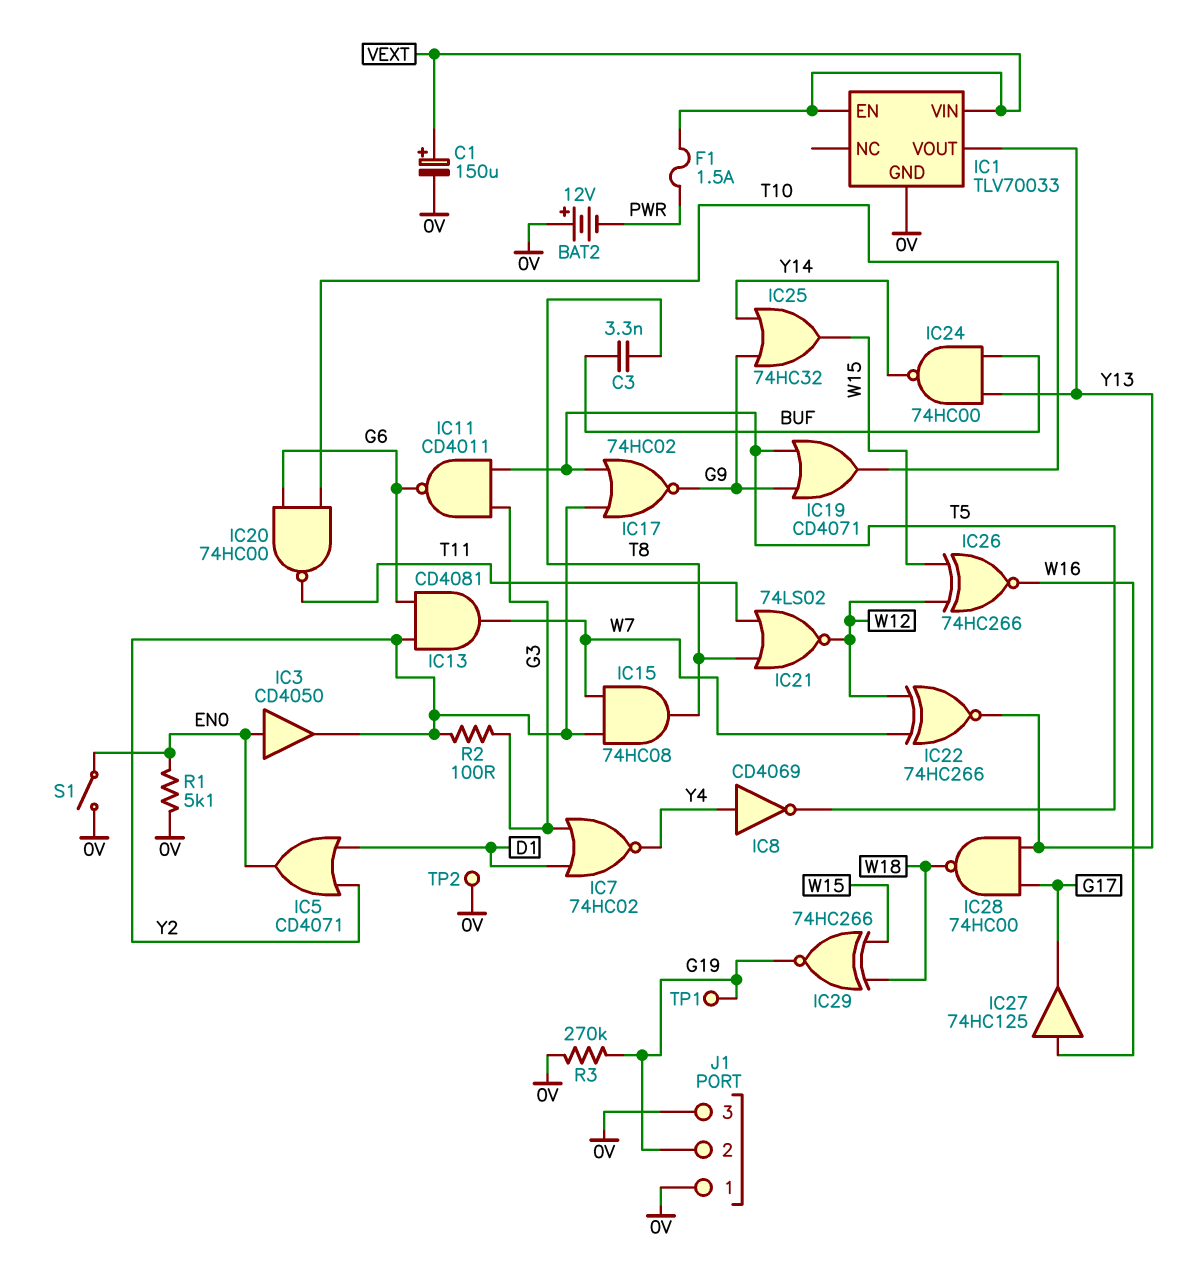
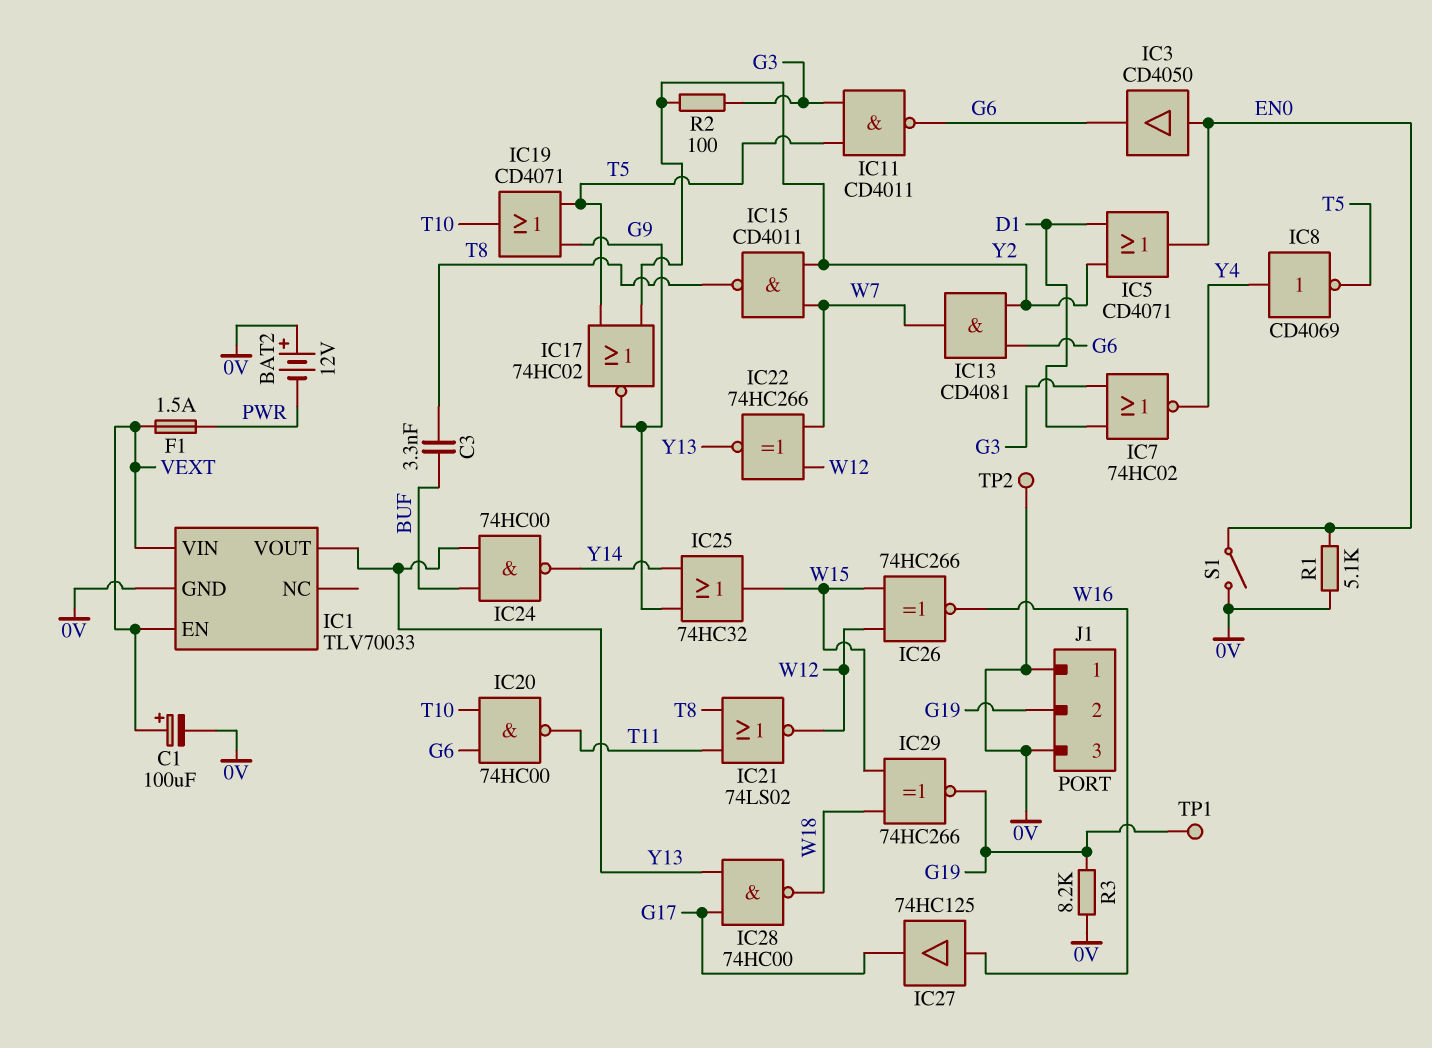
C1: 150uF (plus VEXT, minus 0V) -> 100uF (plus VEXT, minus 0V)
IC3: buffer CD4050 (in EN0, out Y2) -> buffer CD4050 (in EN0, out G6)
IC15: AND 74HC08 (in W7, in Y2, out T8) -> NAND CD4011 (in W7, in Y2, out T8)
R3: 270k (0V, G19) -> 8.2k (0V, G19)

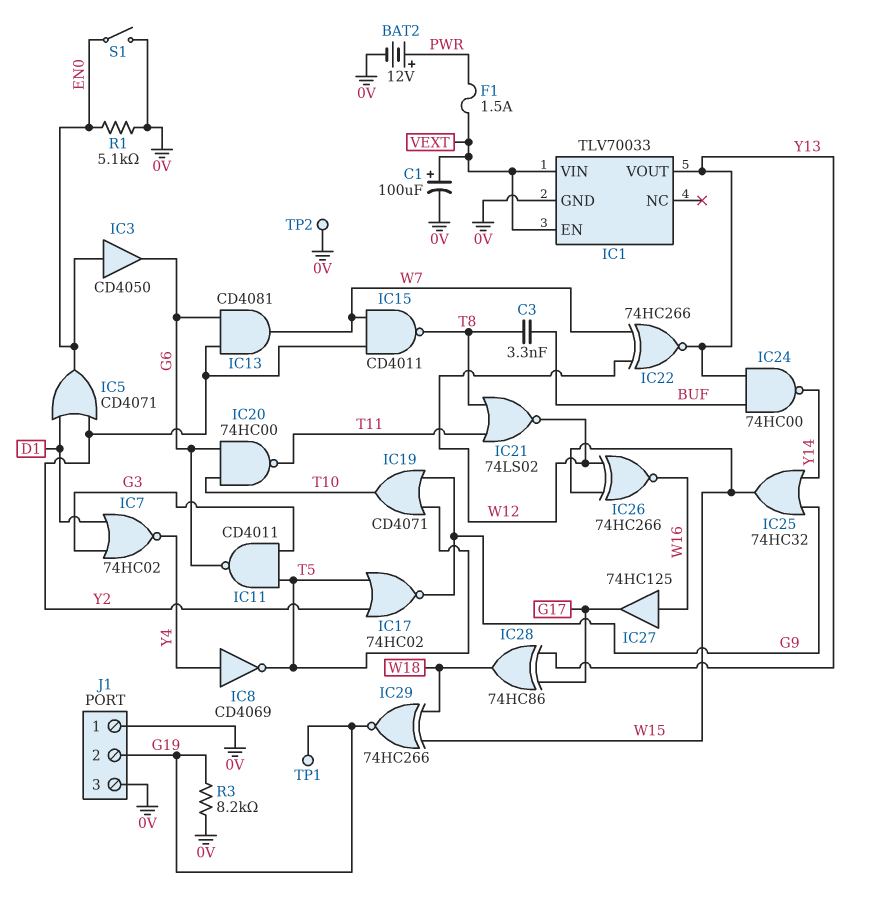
BAT2: 12V (plus 0V, minus PWR) -> 12V (plus PWR, minus 0V)
IC28: NAND 74HC00 (in G17, in Y13, out W18) -> XOR 74HC86 (in G17, in Y13, out W18)
R2: 100 (G3, Y2) -> none

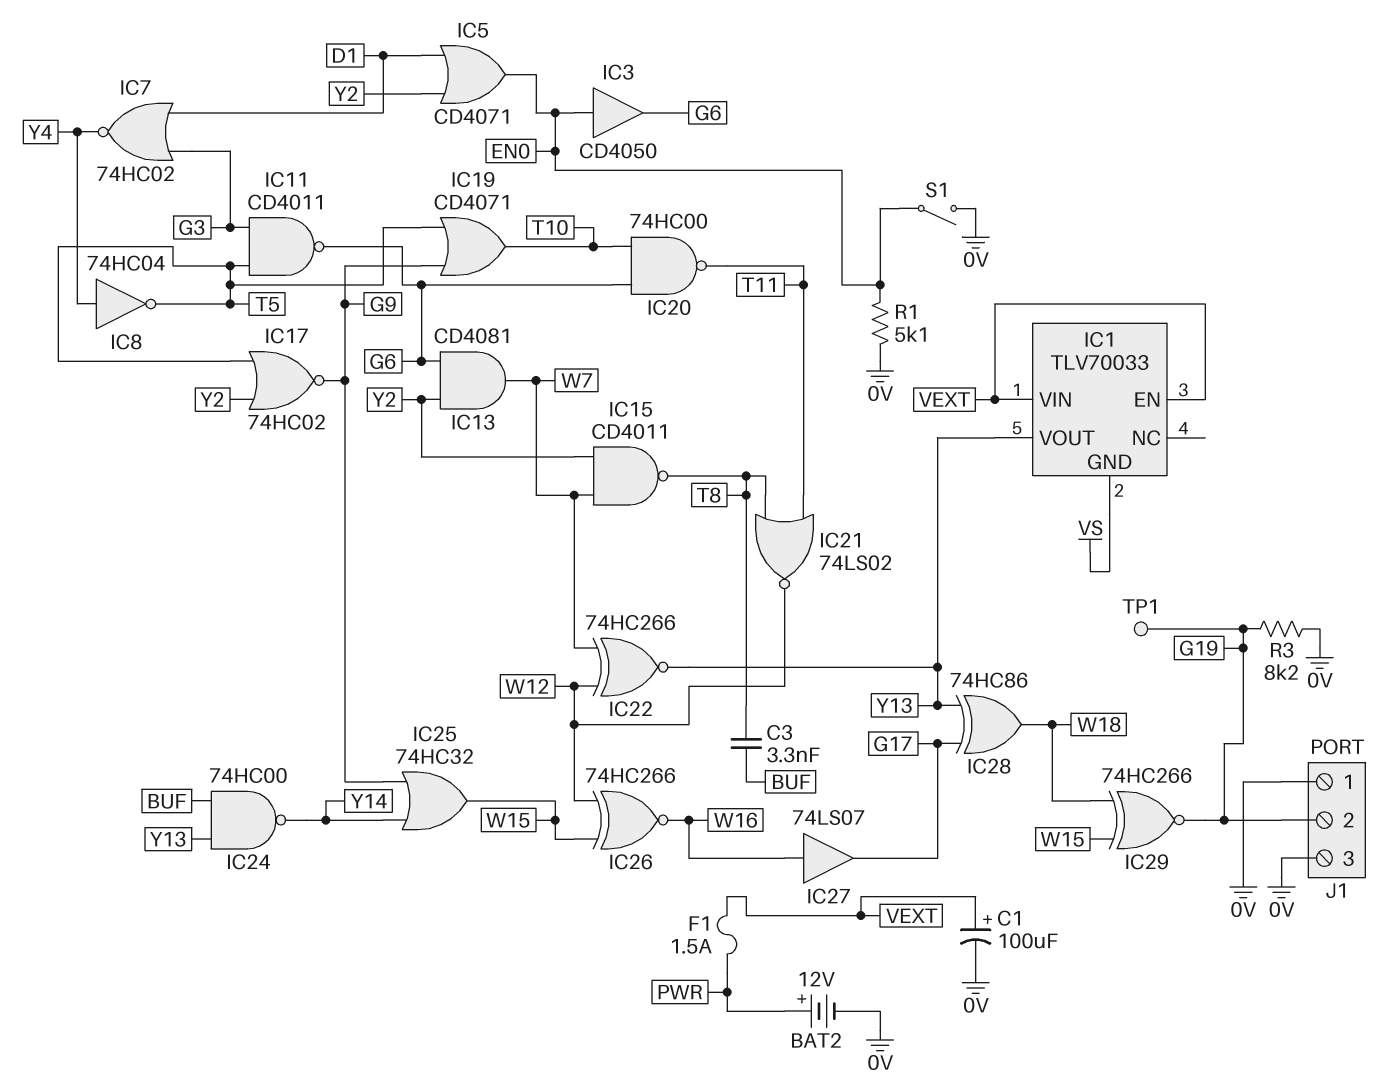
IC1 pin GND: 0V -> VS
IC8: NOT CD4069 (in Y4, out T5) -> NOT 74HC04 (in Y4, out T5)
IC27: buffer 74HC125 (in W16, out G17) -> buffer 74LS07 (in W16, out G17)
TP2: test point (0V) -> none

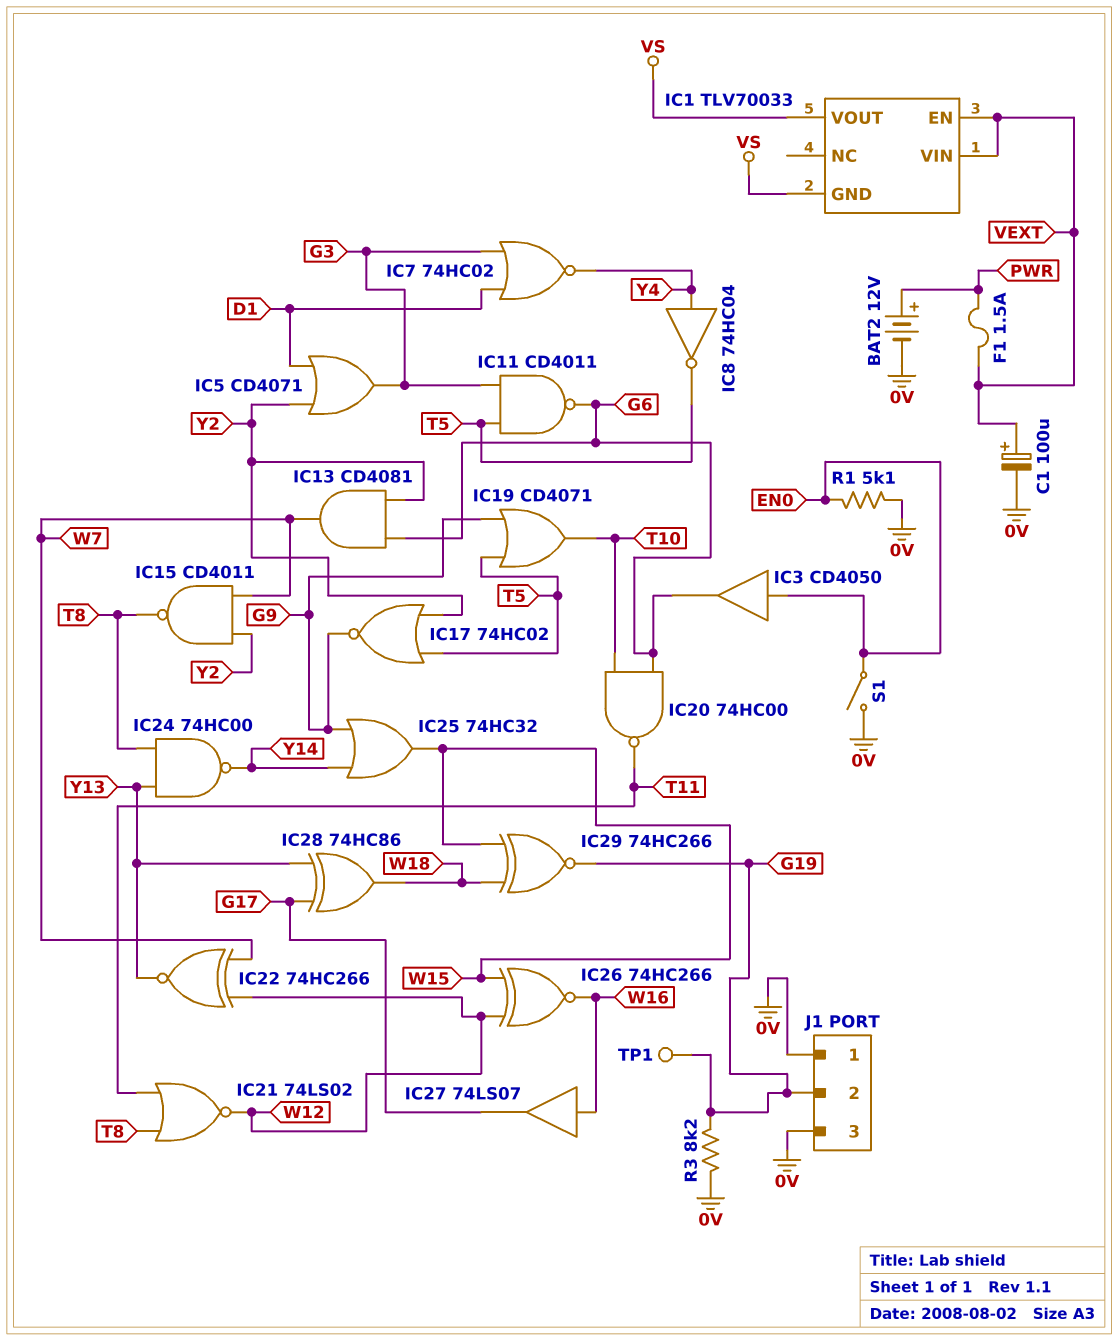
C3: 3.3nF (BUF, T8) -> none
IC1 pin VOUT: Y13 -> VS
IC5: OR CD4071 (in D1, in Y2, out EN0) -> OR CD4071 (in D1, in Y2, out G3)
IC24: NAND 74HC00 (in BUF, in Y13, out Y14) -> NAND 74HC00 (in T8, in Y13, out Y14)

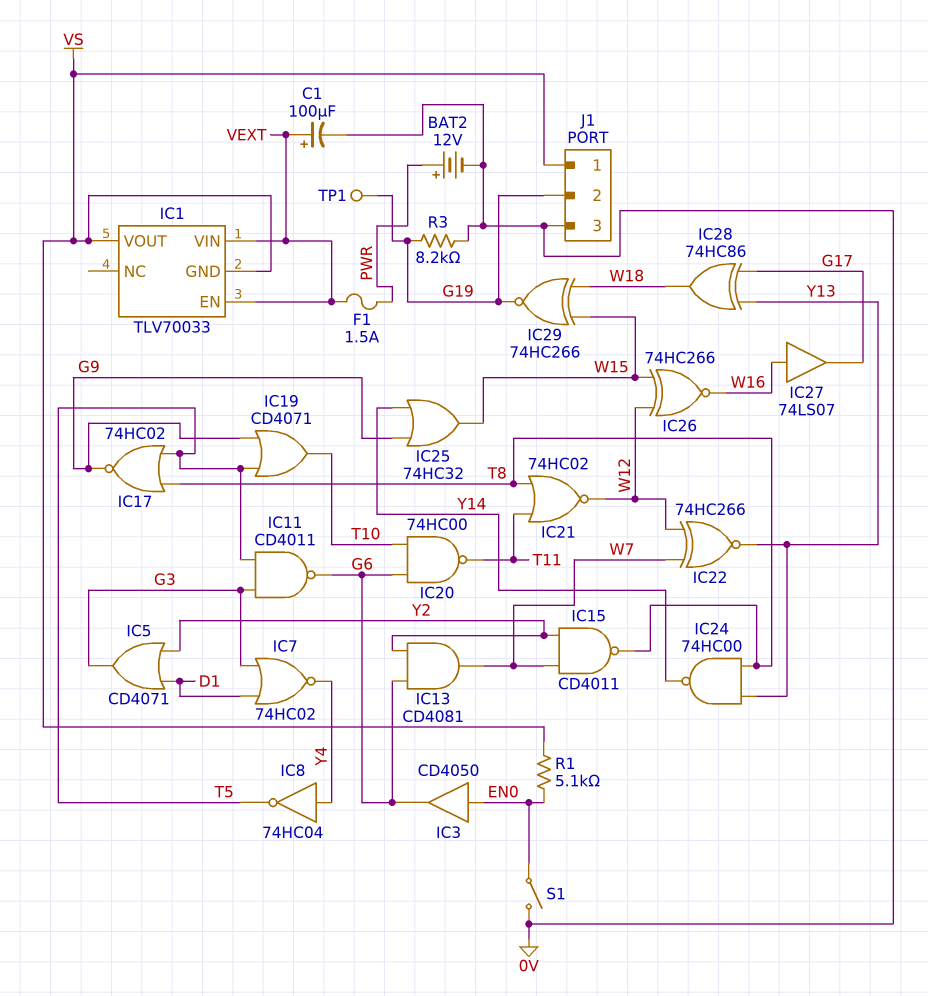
IC17: NOR 74HC02 (in T5, in Y2, out G9) -> NOR 74HC02 (in T5, in T8, out G9)
IC21: NOR 74LS02 (in T8, in T11, out W12) -> NOR 74HC02 (in T8, in T11, out W12)
J1 pin 1: 0V -> VS
R1: 5.1k (0V, EN0) -> 5.1k (EN0, VS)

